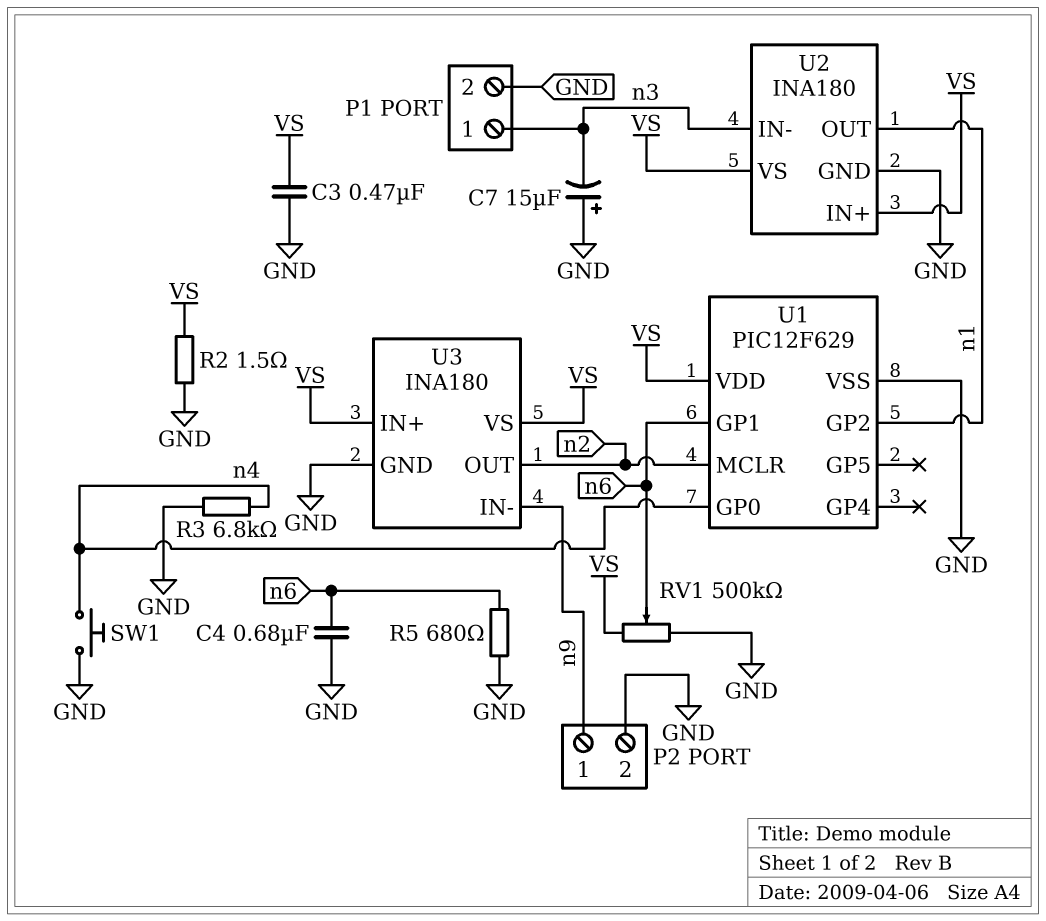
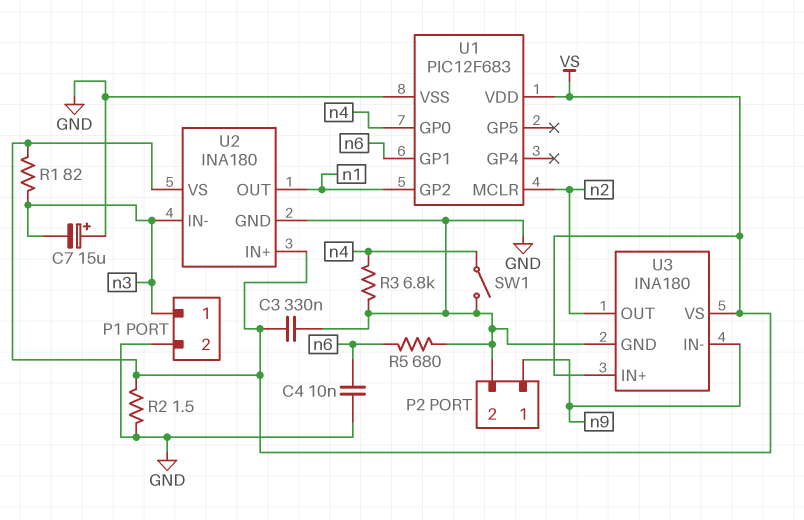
C3: 470nF (GND, VS) -> 330nF (GND, VS)
C4: 680nF (GND, n6) -> 10nF (GND, n6)
R1: none -> 82 (VS, n3)
RV1: 500k (GND, VS, wiper n6) -> none
SW1: button (GND, n4) -> switch (GND, n4)
U1: PIC12F629 -> PIC12F683

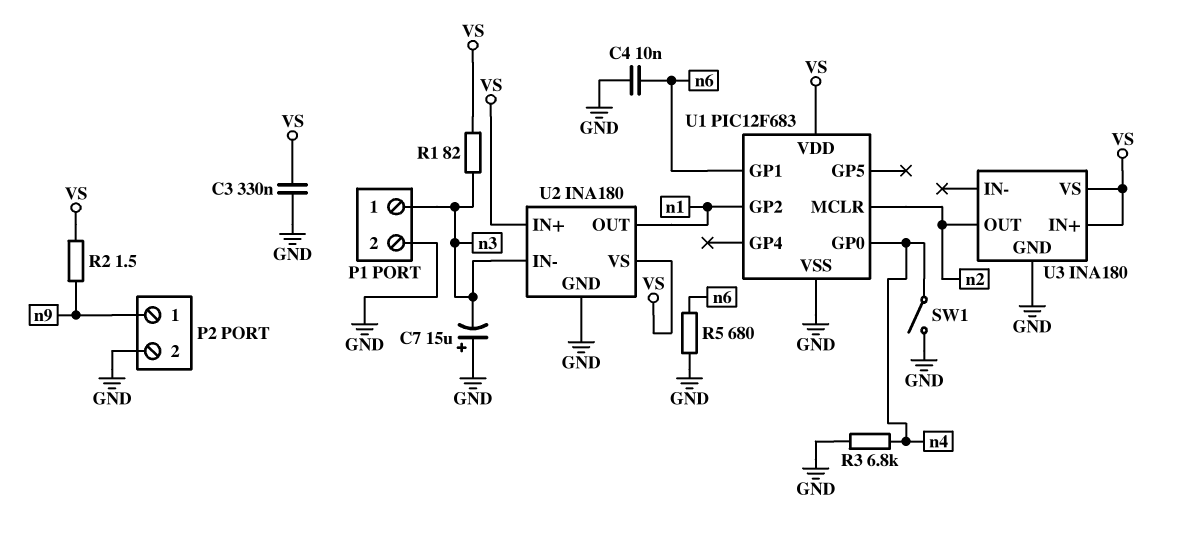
R2: 1.5 (GND, VS) -> 1.5 (VS, n9)
U3 pin IN-: n9 -> none

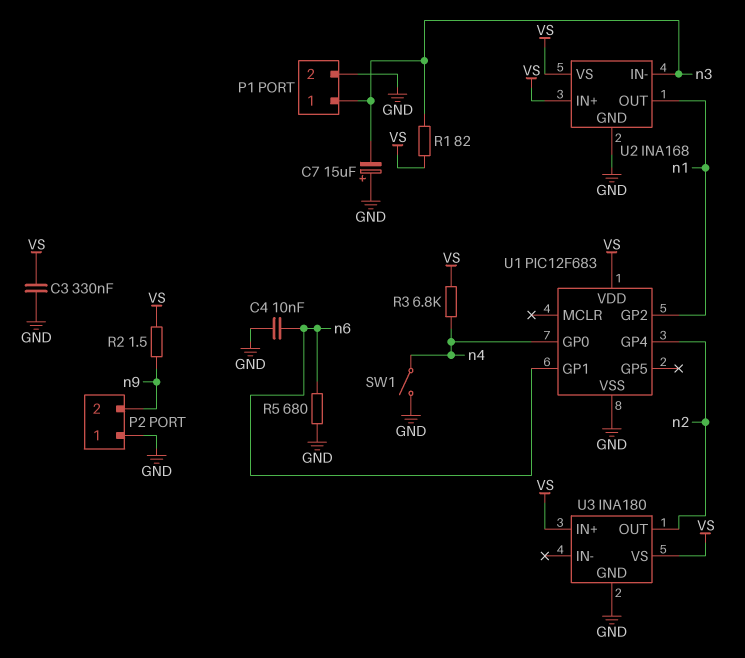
P2 pin 1: n9 -> GND
P2 pin 2: GND -> n9
R3: 6.8k (GND, n4) -> 6.8k (VS, n4)
U1 pin GP4: none -> n2
U1 pin MCLR: n2 -> none
U2: INA180 -> INA168

